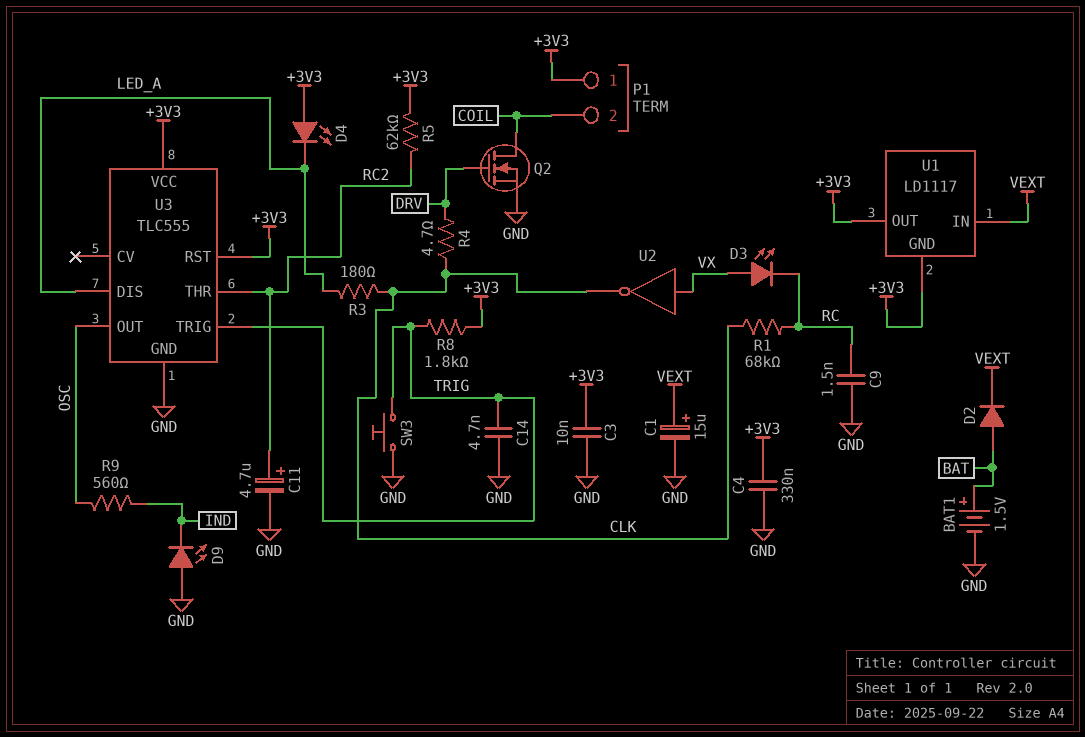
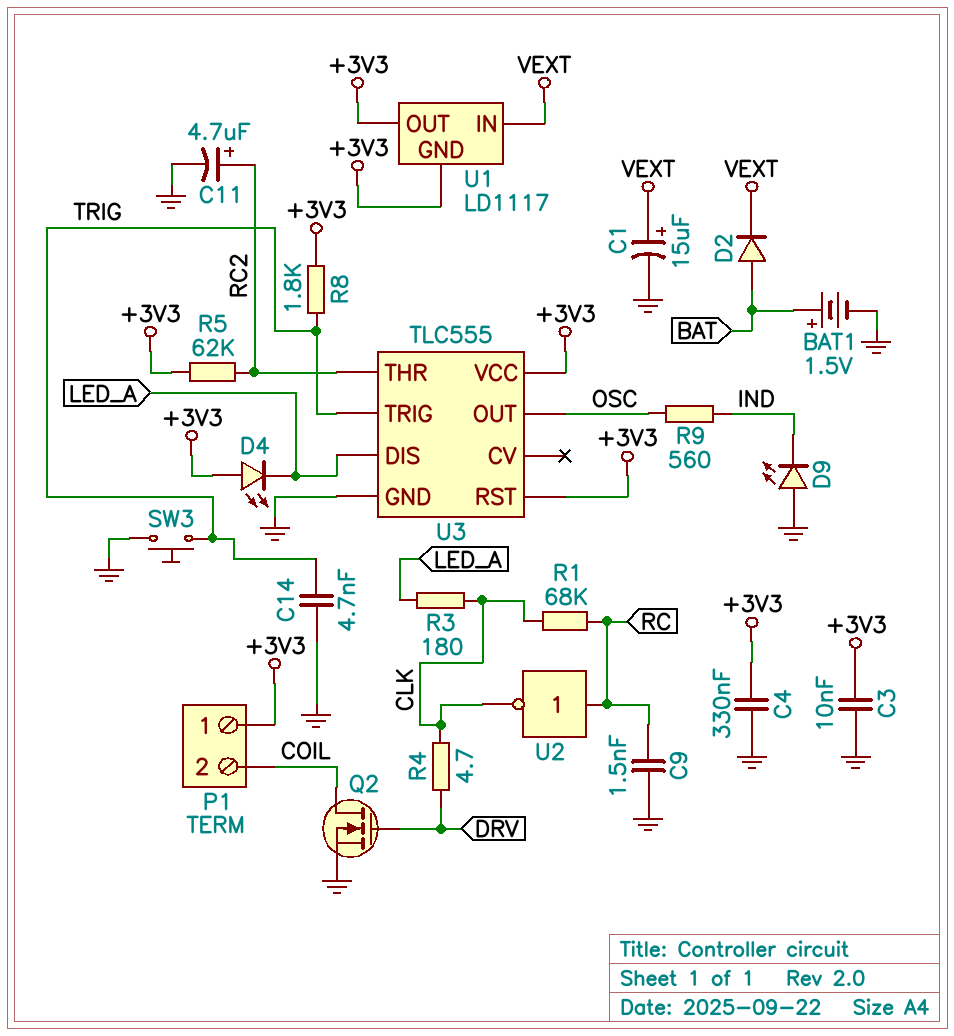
D3: LED (A VX, K RC) -> none
U2: NOT (in VX, out CLK) -> NOT (in RC, out CLK)

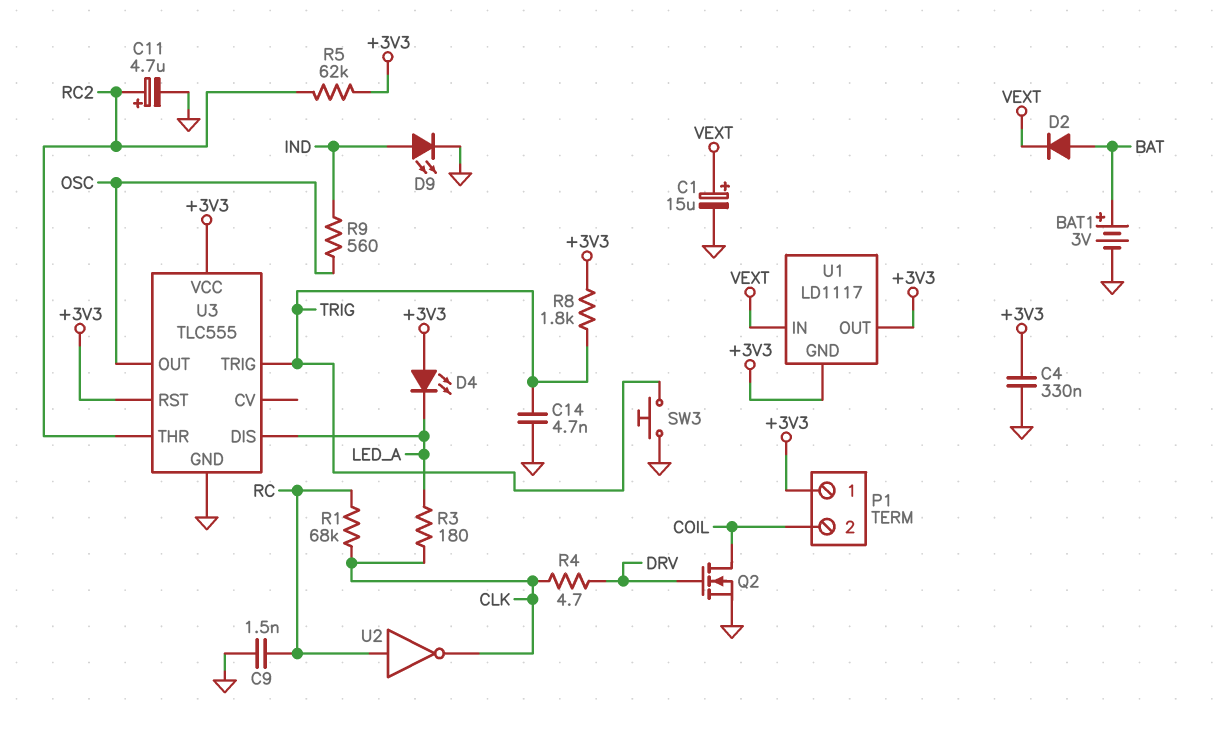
BAT1: 1.5V (plus BAT, minus GND) -> 3V (plus BAT, minus GND)
C3: 10nF (+3V3, GND) -> none
D9: LED (A GND, K IND) -> LED (A IND, K GND)

